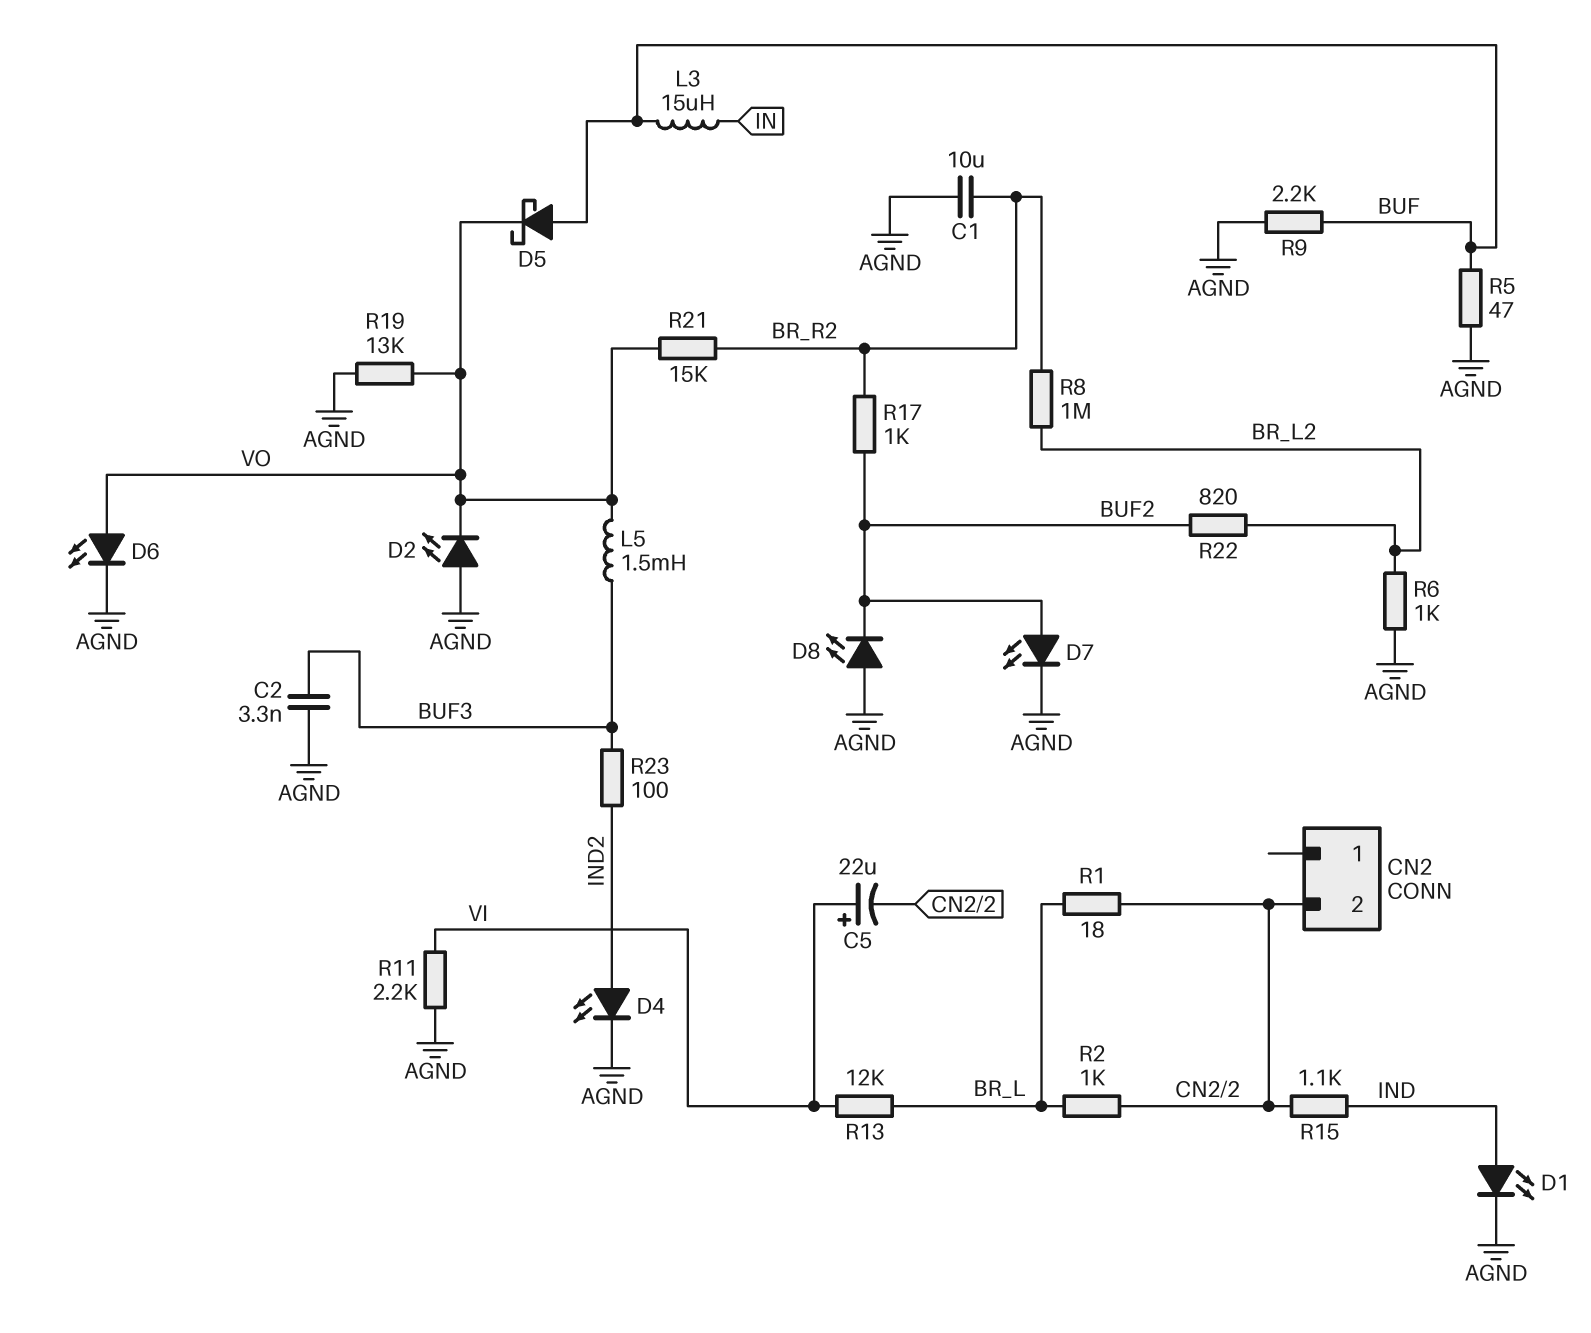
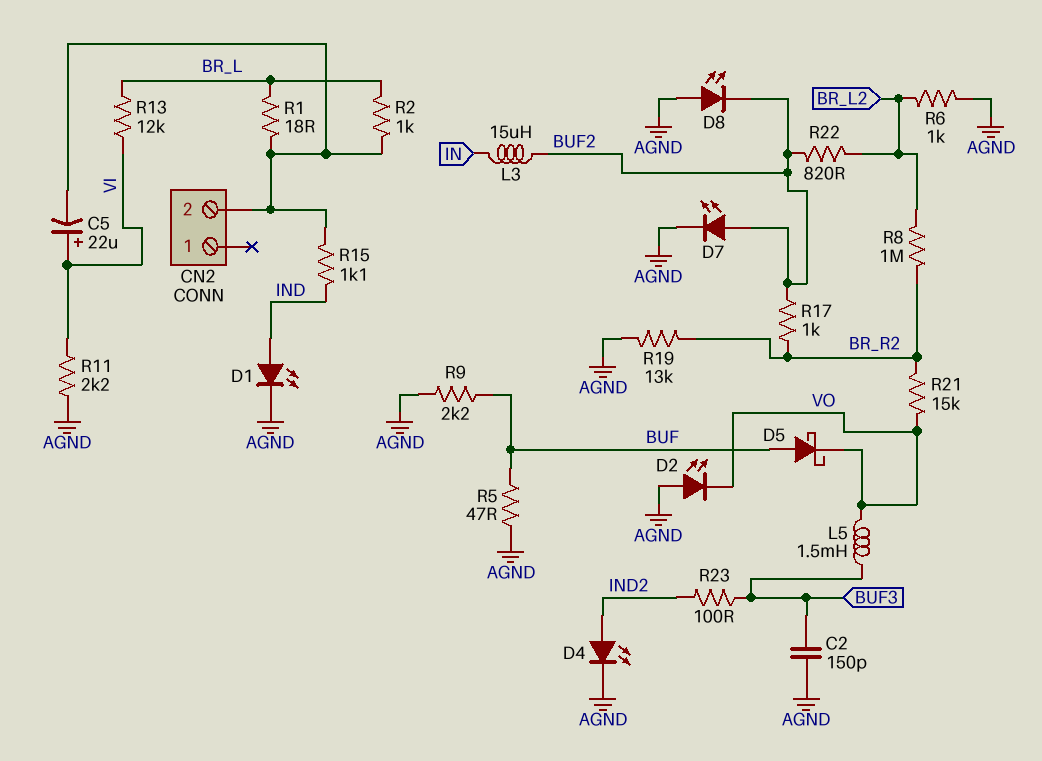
C1: 10uF (AGND, BR_R2) -> none
C2: 3.3nF (AGND, BUF3) -> 150pF (AGND, BUF3)
D6: LED (A VO, K AGND) -> none
L3: 15uH (BUF, IN) -> 15uH (BUF2, IN)
R19: 13k (AGND, VO) -> 13k (AGND, BR_R2)

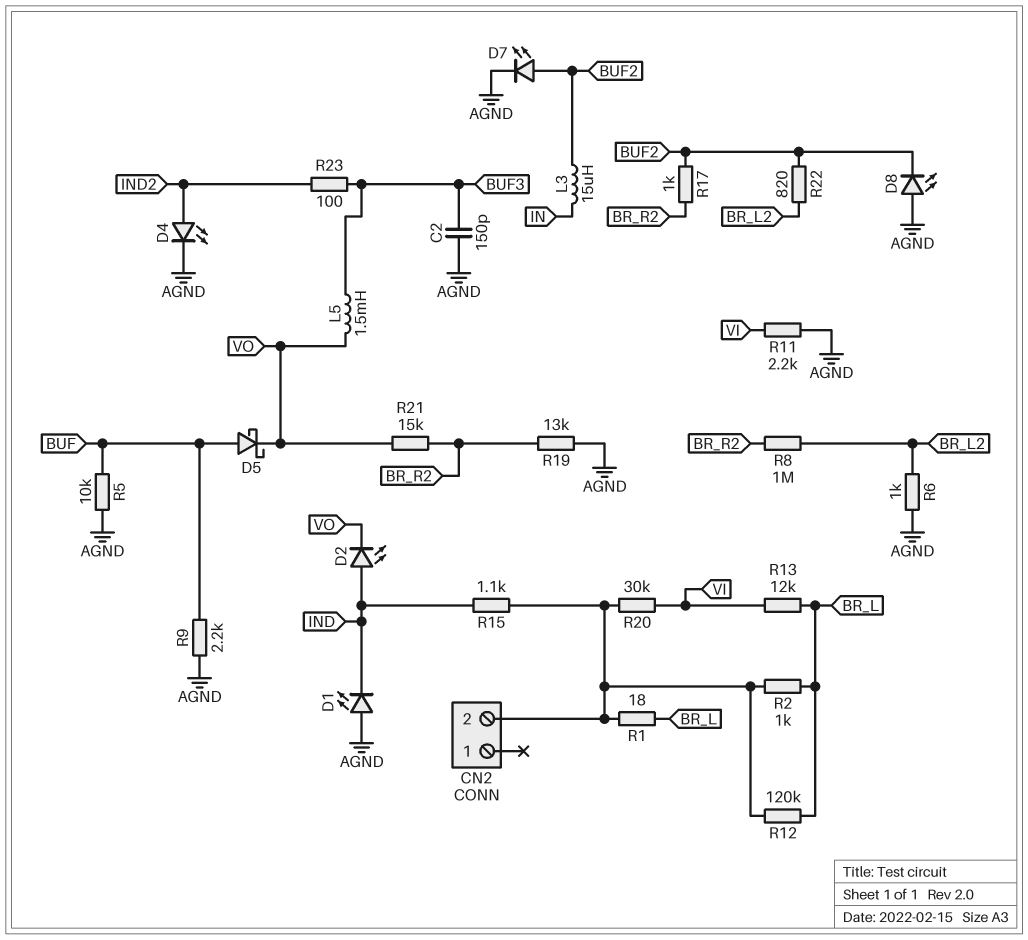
C5: 22uF (plus VI, minus CN2/2) -> none
D1: LED (A IND, K AGND) -> LED (A AGND, K IND)
D2: LED (A AGND, K VO) -> LED (A IND, K VO)
R5: 47 (AGND, BUF) -> 10k (AGND, BUF)
R12: none -> 120k (BR_L, CN2/2)
R20: none -> 30k (CN2/2, VI)

